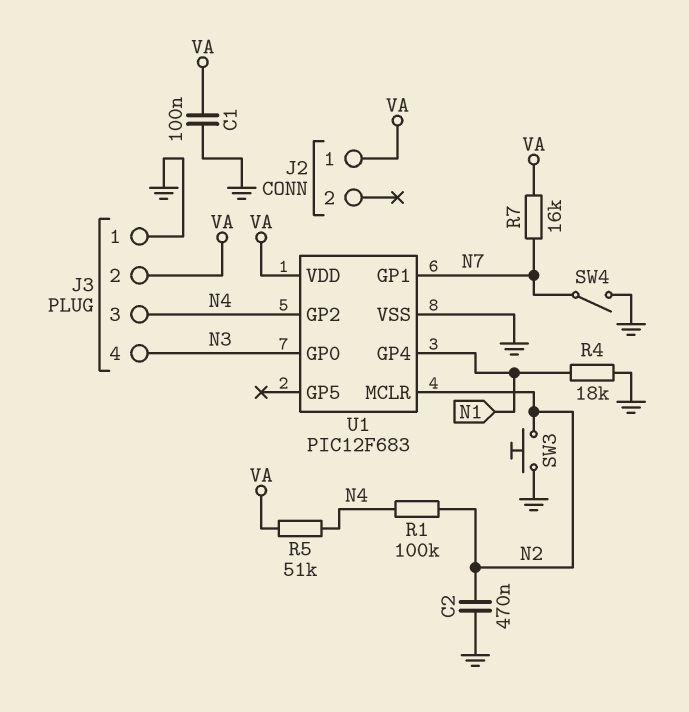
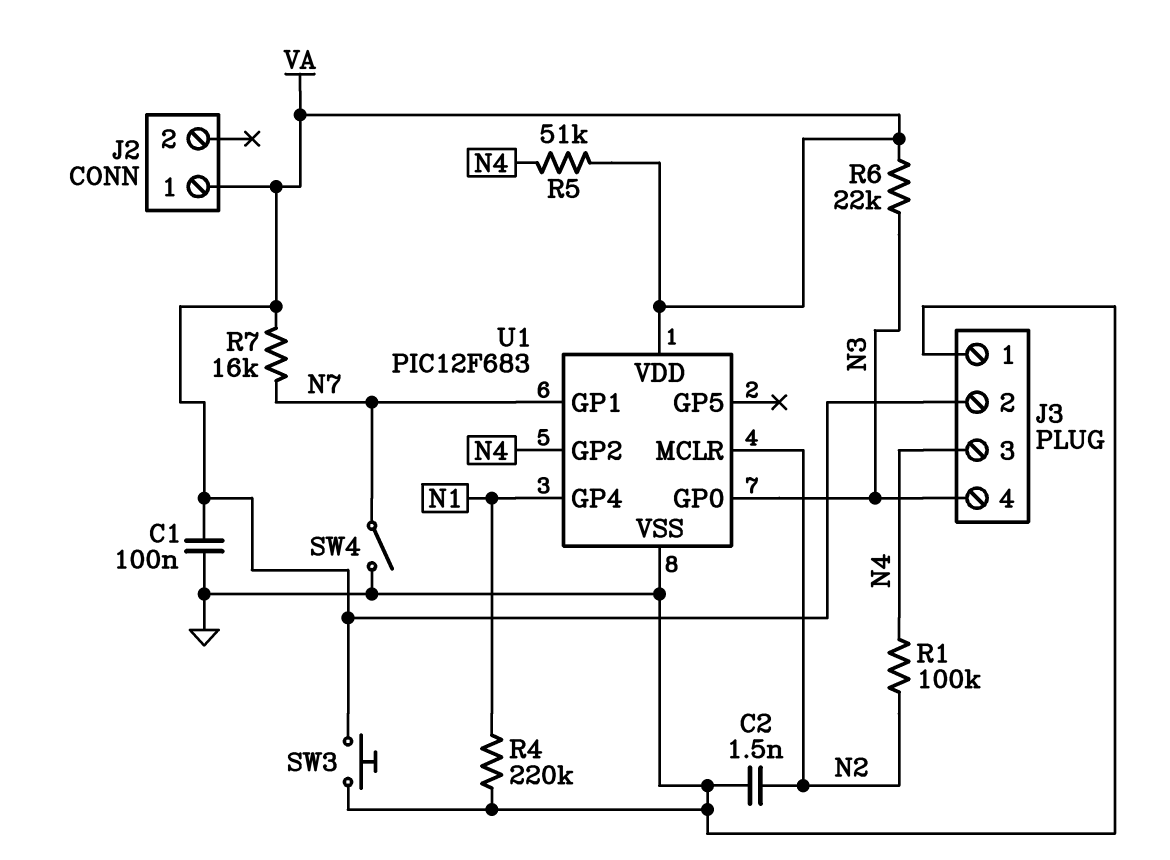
C2: 470nF (GND, N2) -> 1.5nF (GND, N2)
R4: 18k (GND, N1) -> 220k (GND, N1)
R6: none -> 22k (N3, VA)
SW3: button (GND, N2) -> button (GND, VA)

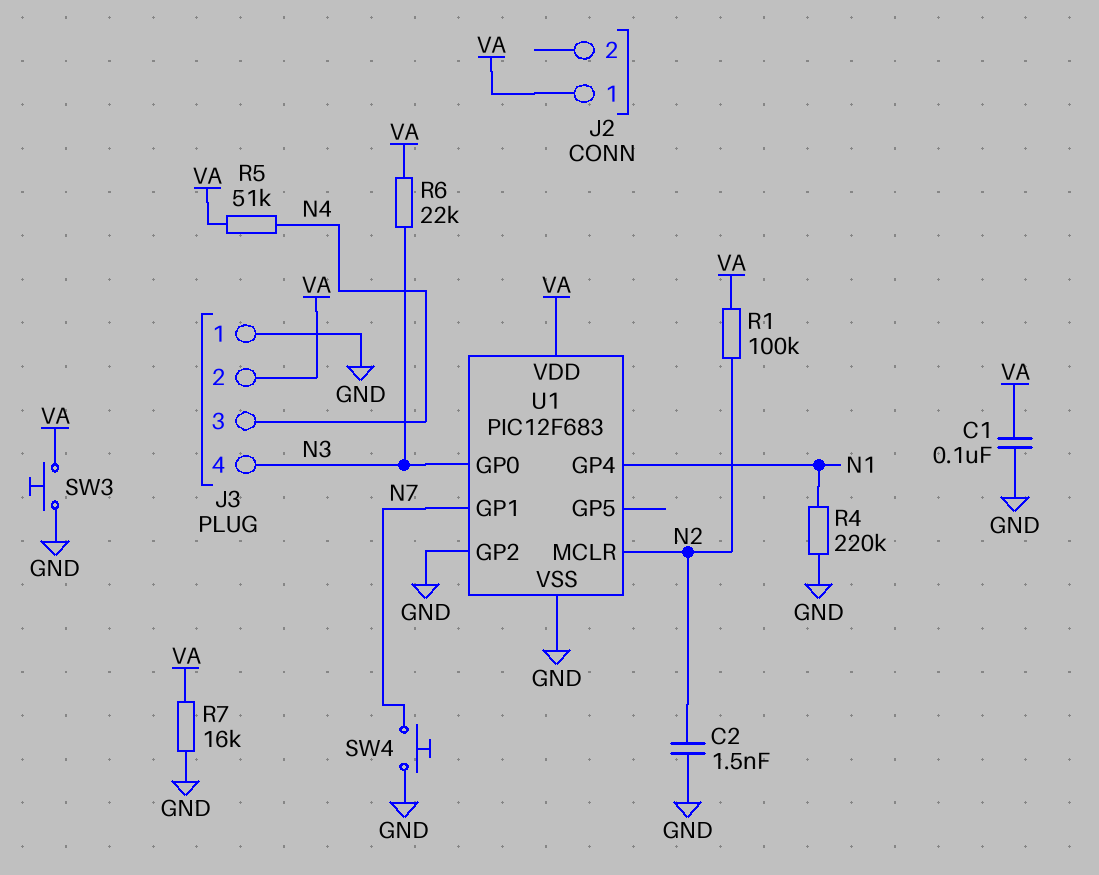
R1: 100k (N2, N4) -> 100k (N2, VA)
R7: 16k (N7, VA) -> 16k (GND, VA)
SW4: switch (GND, N7) -> button (GND, N7)
U1 pin GP2: N4 -> GND

